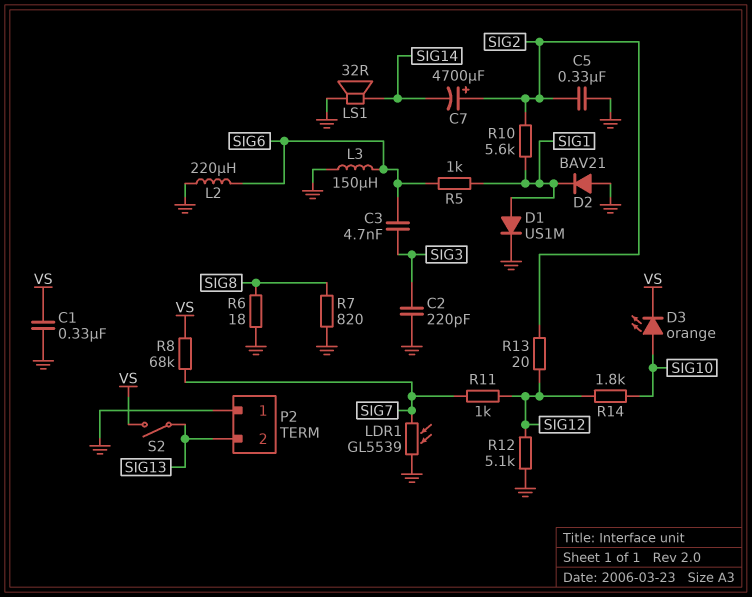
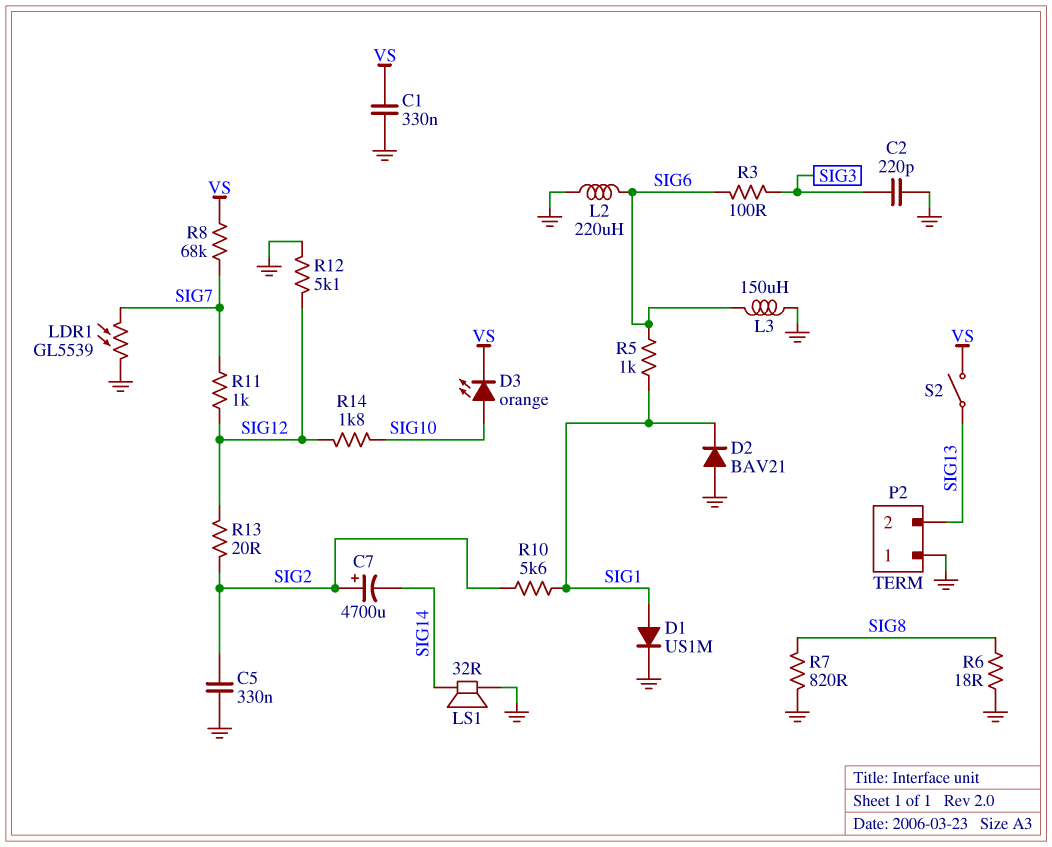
C3: 4.7nF (SIG3, SIG6) -> none
R3: none -> 100 (SIG3, SIG6)

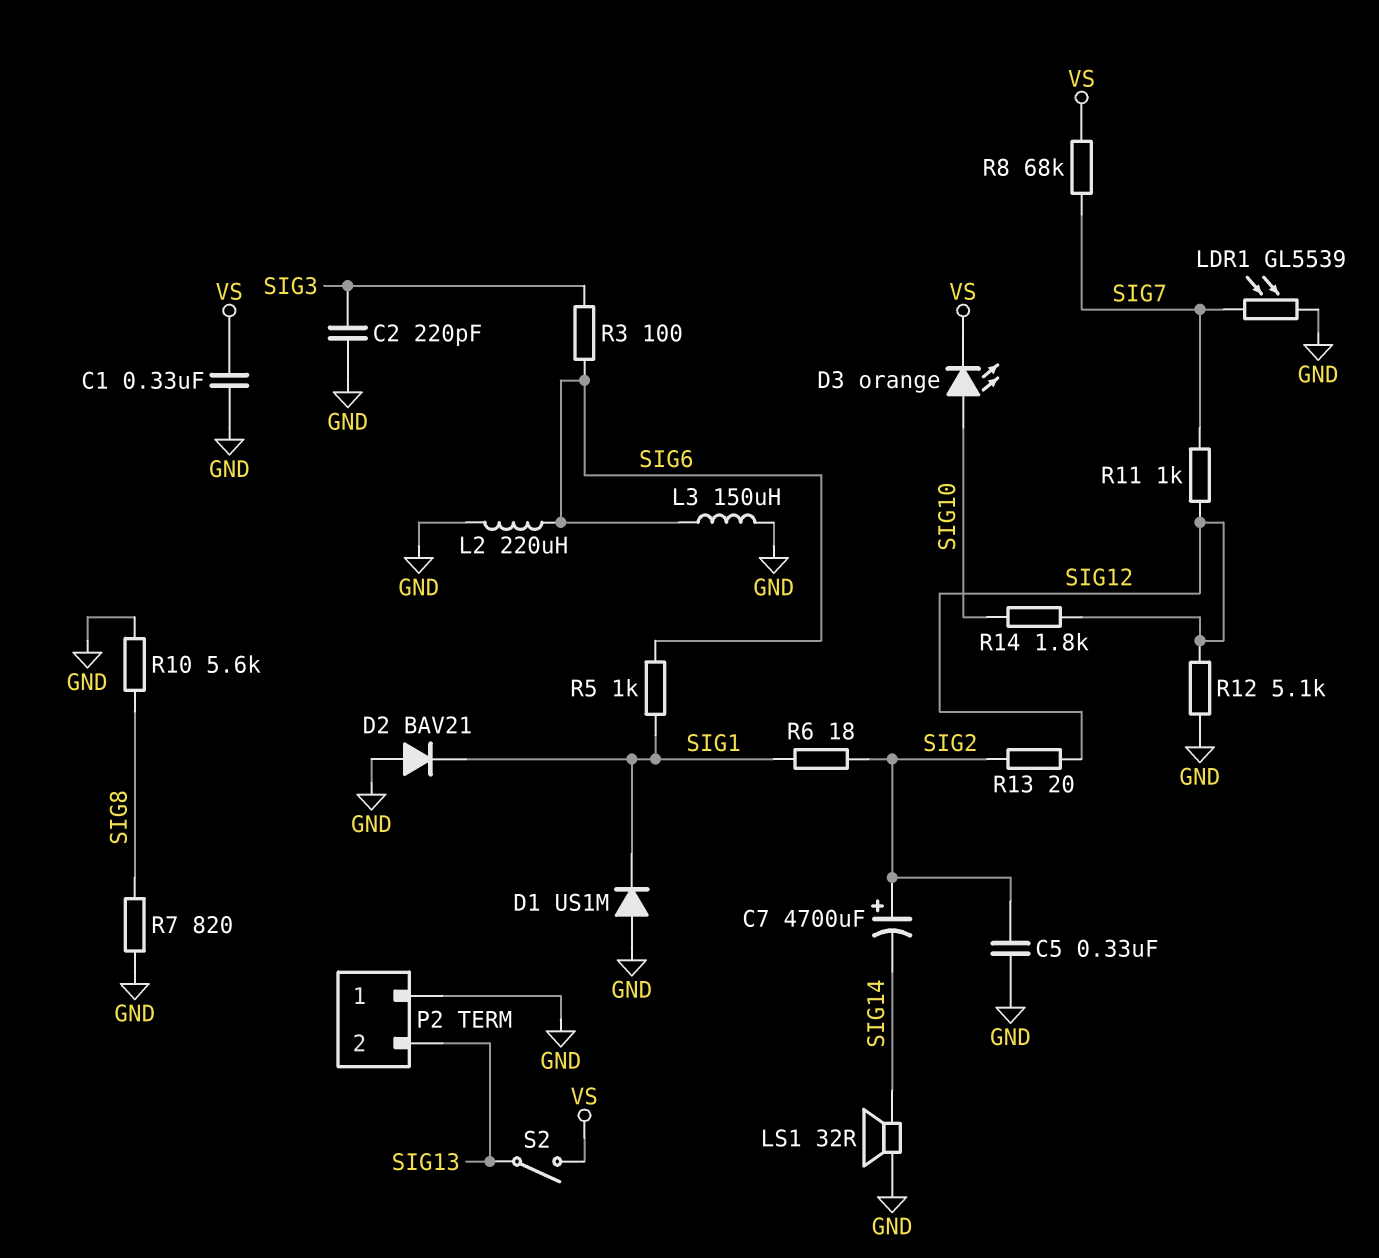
D1: diode US1M (A SIG1, K GND) -> diode US1M (A GND, K SIG1)
R6: 18 (GND, SIG8) -> 18 (SIG1, SIG2)
R10: 5.6k (SIG1, SIG2) -> 5.6k (GND, SIG8)

